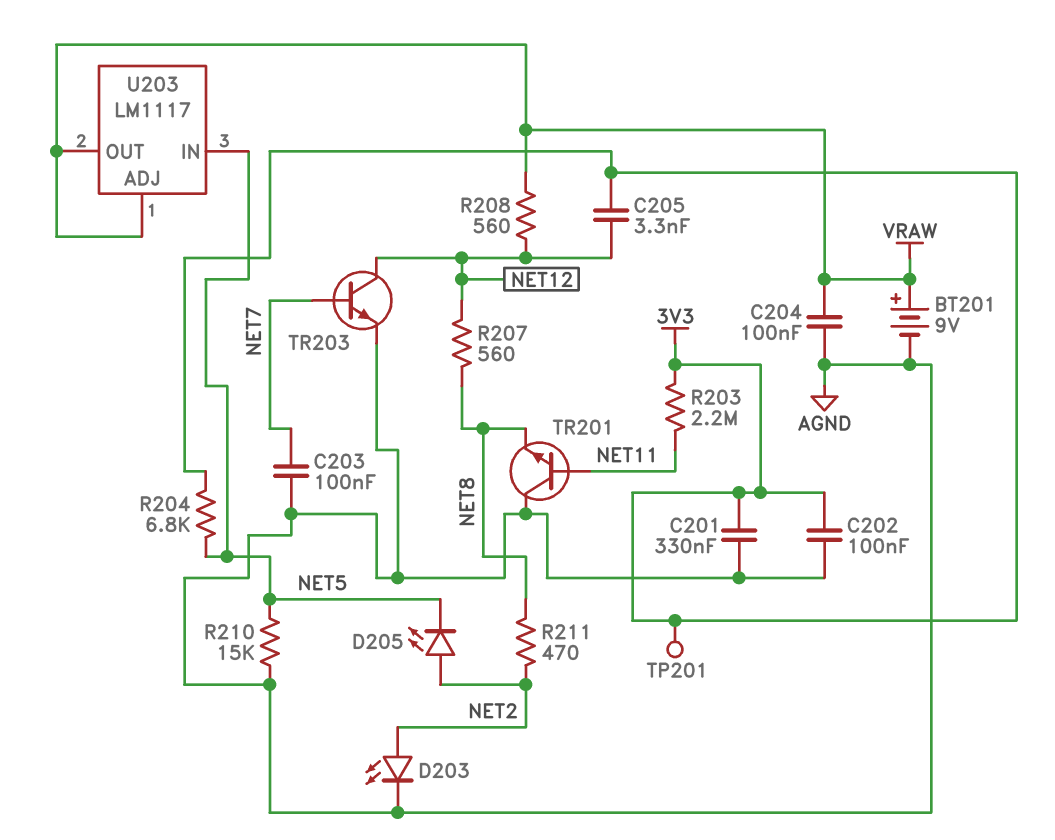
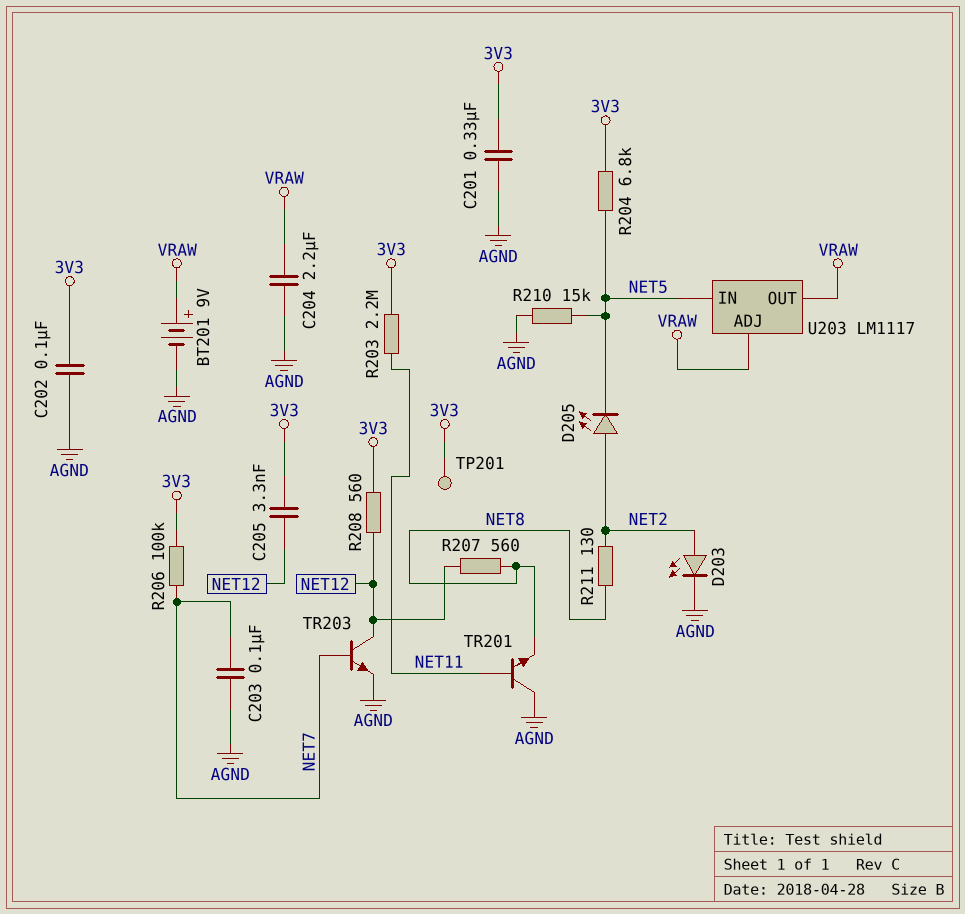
C204: 100nF (AGND, VRAW) -> 2.2uF (AGND, VRAW)
R206: none -> 100k (3V3, NET7)
R208: 560 (NET12, VRAW) -> 560 (3V3, NET12)
R211: 470 (NET2, NET8) -> 130 (NET2, NET8)

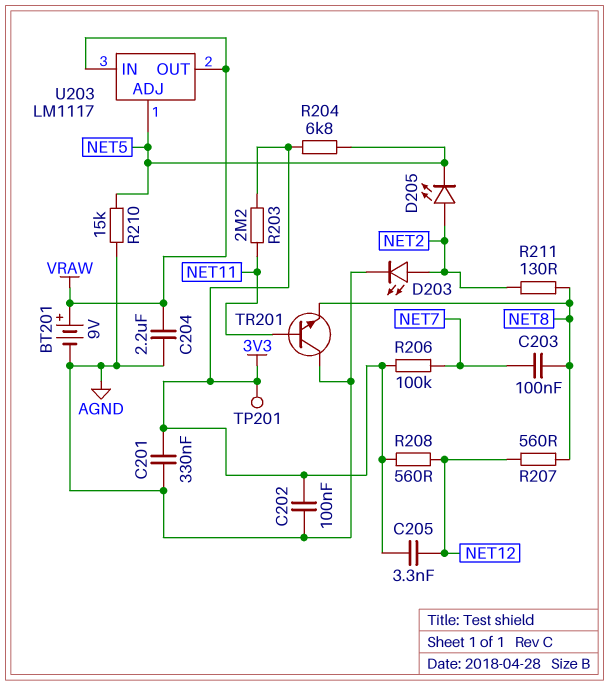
C203: 100nF (AGND, NET7) -> 100nF (NET7, NET8)
TR203: NPN (B NET7, C NET12, E AGND) -> none
U203 pin ADJ: VRAW -> NET5
U203 pin IN: NET5 -> VRAW

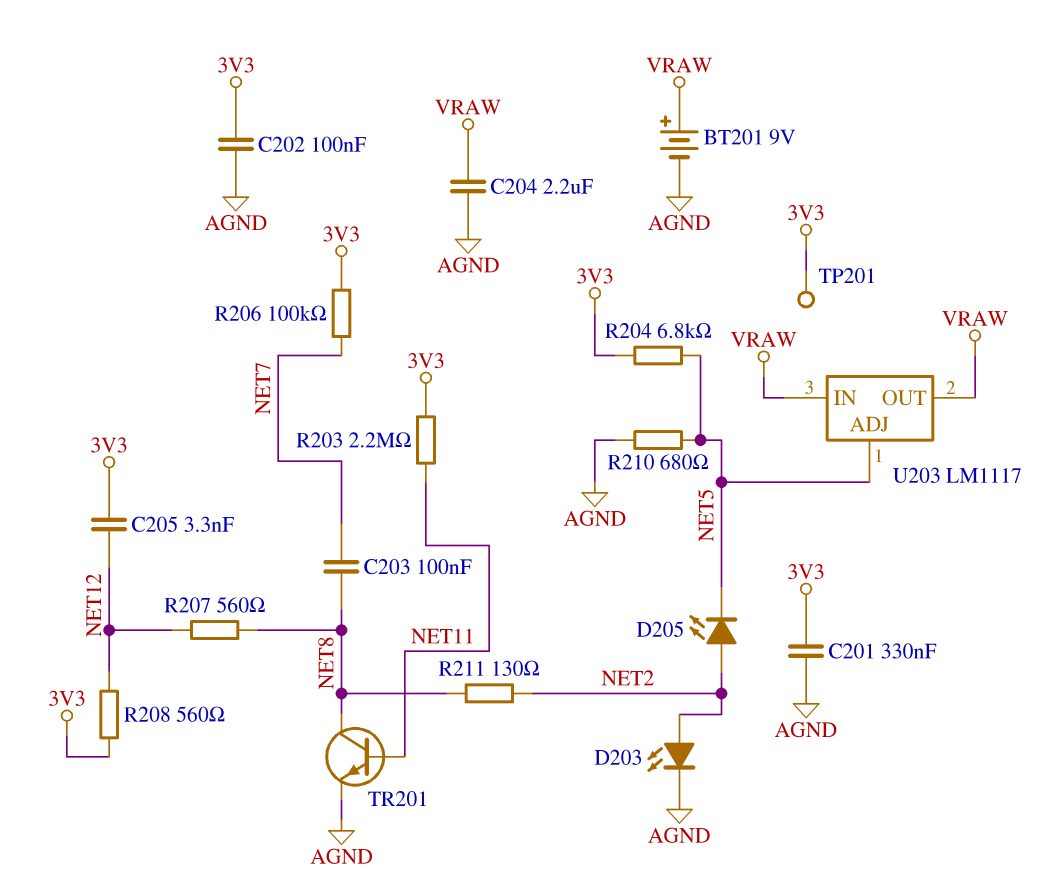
R210: 15k (AGND, NET5) -> 680 (AGND, NET5)
TR201: NPN (B NET11, C AGND, E NET8) -> NPN (B NET11, C NET8, E AGND)

